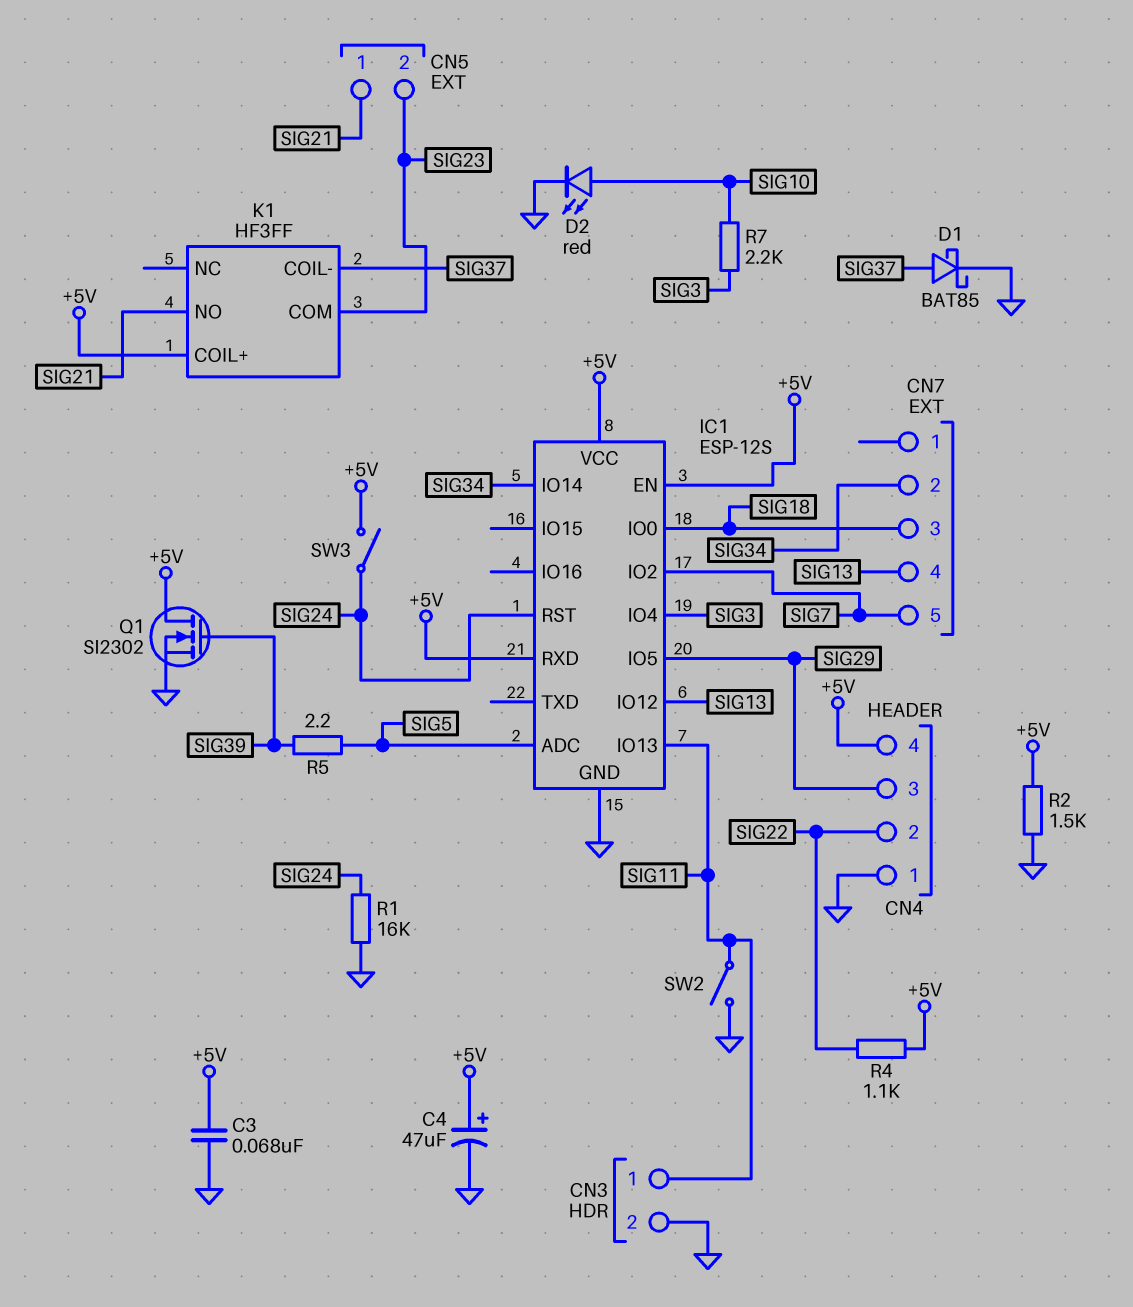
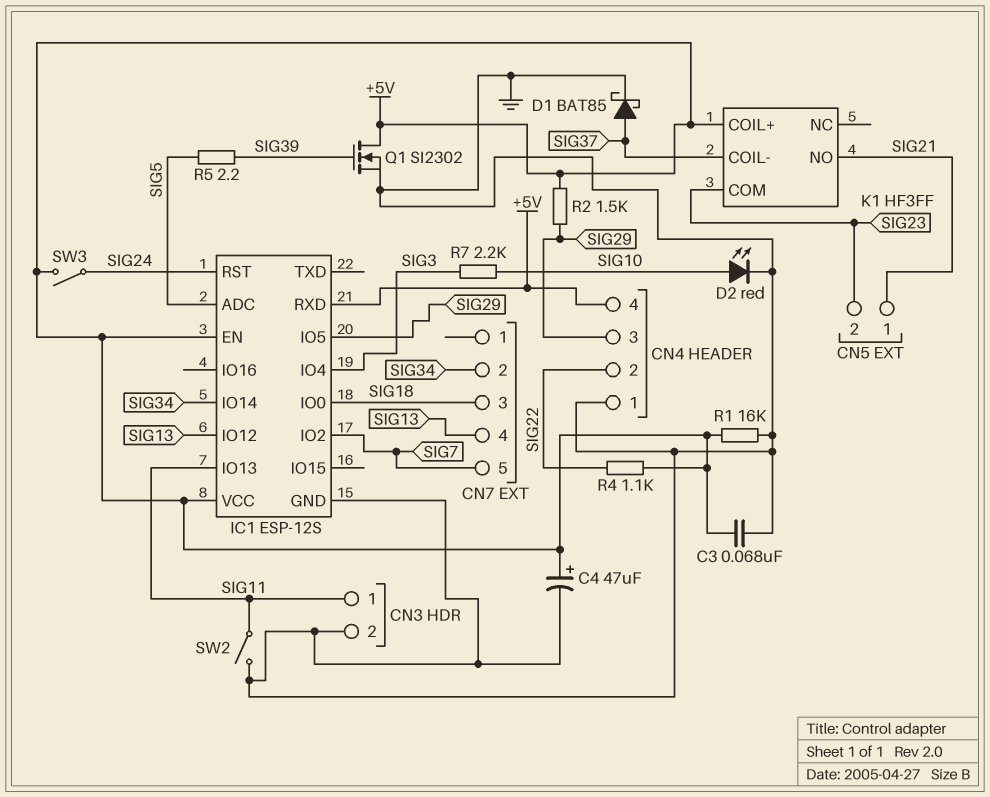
R1: 16k (GND, SIG24) -> 16k (+5V, GND)
R2: 1.5k (+5V, GND) -> 1.5k (+5V, SIG29)

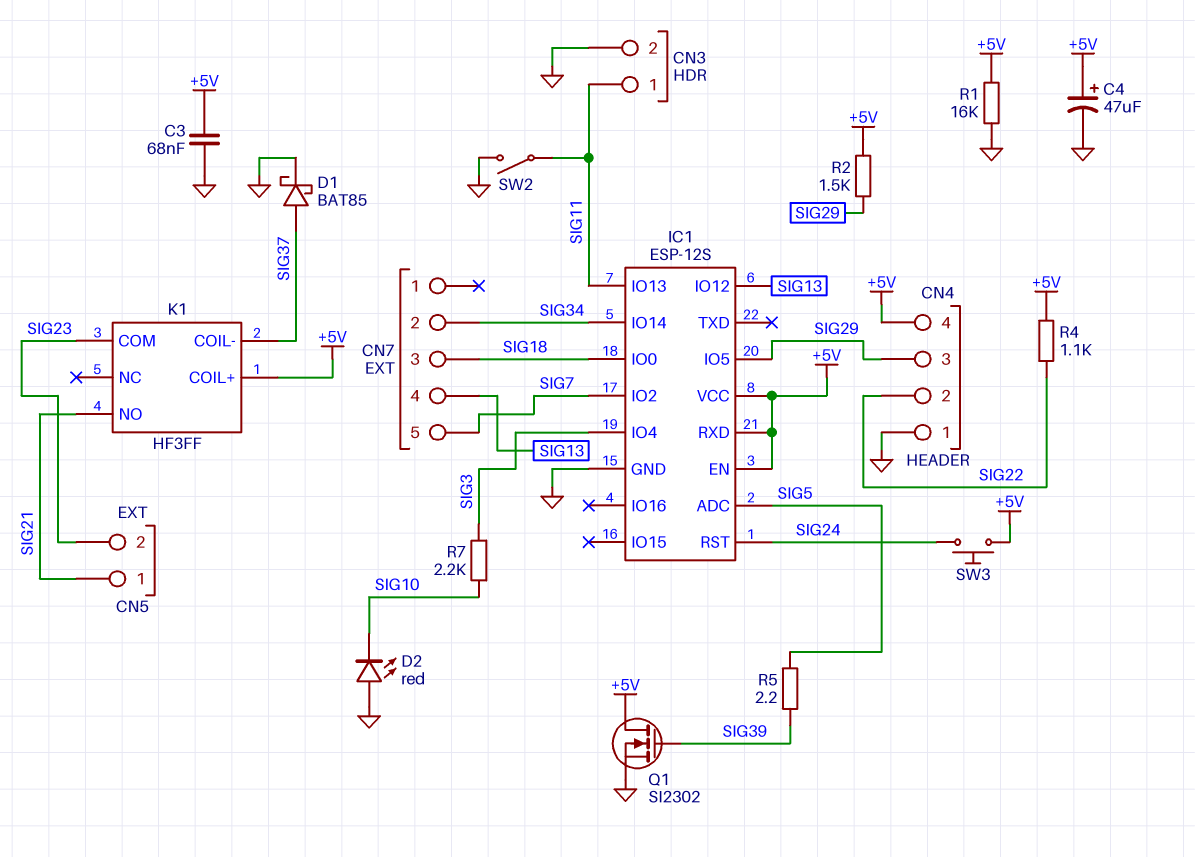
D2: LED red (A SIG10, K GND) -> LED red (A GND, K SIG10)
SW3: switch (+5V, SIG24) -> button (+5V, SIG24)

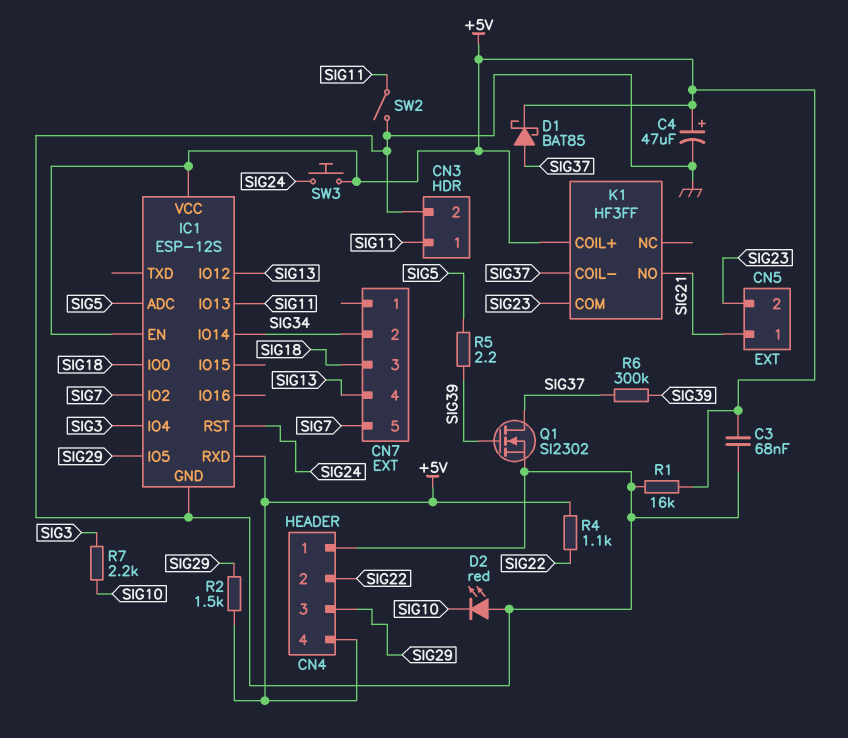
D1: schottky BAT85 (A SIG37, K GND) -> schottky BAT85 (A SIG37, K +5V)
Q1: NMOS SI2302 (G SIG39, D +5V, S GND) -> NMOS SI2302 (G SIG39, D SIG37, S GND)
R6: none -> 300k (SIG37, SIG39)

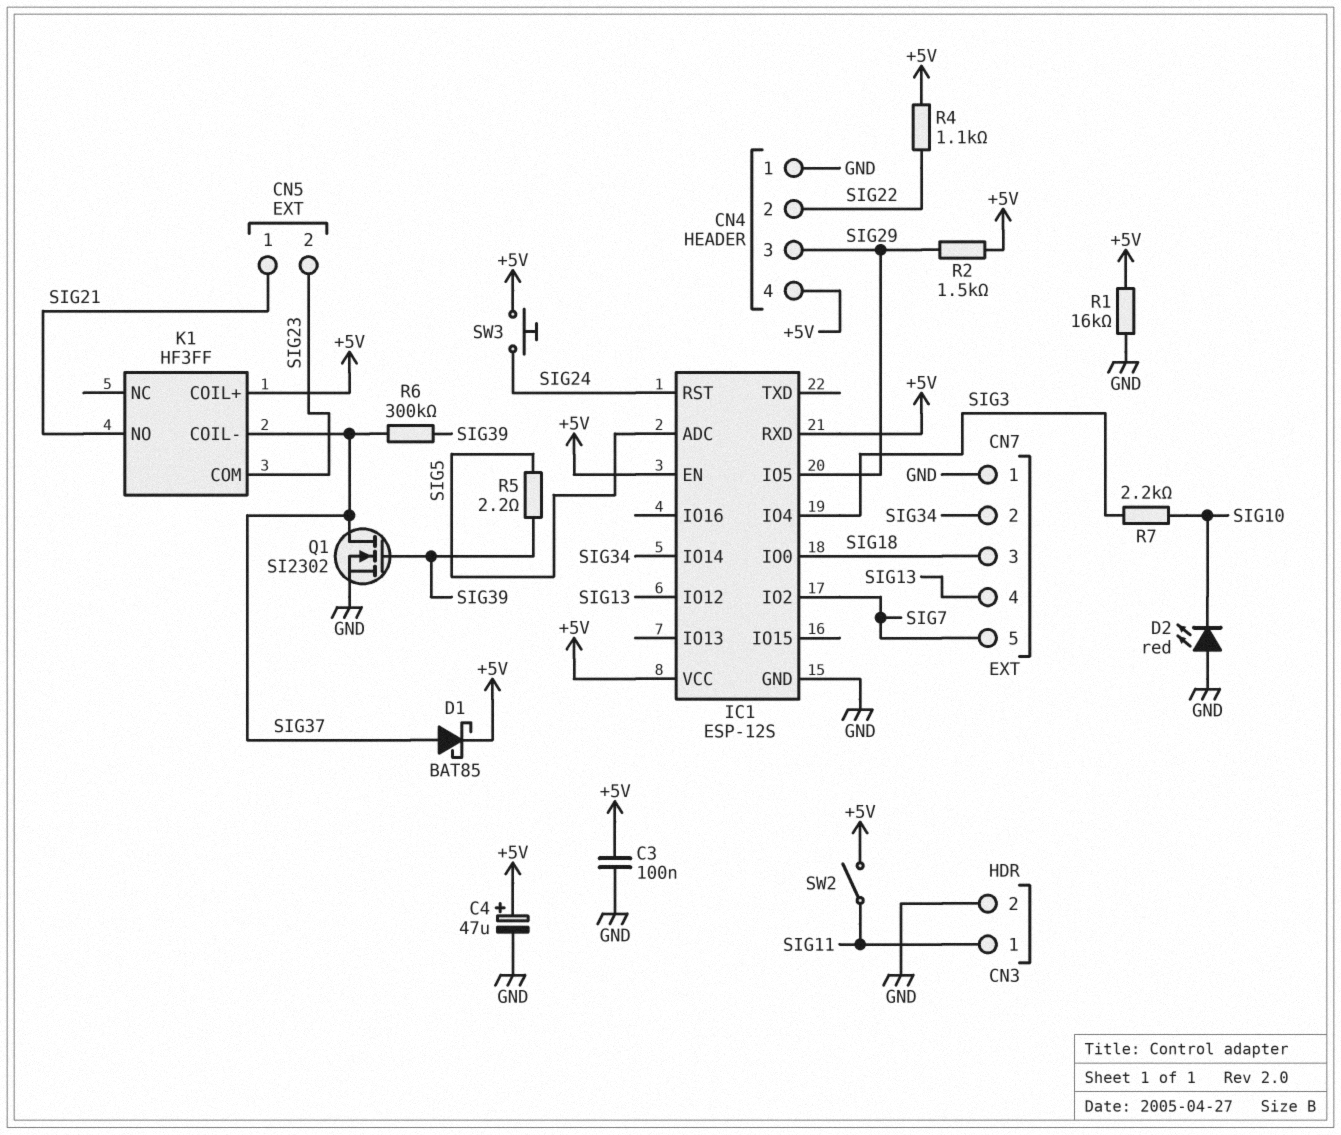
C3: 68nF (+5V, GND) -> 100nF (+5V, GND)
CN7 pin 1: none -> GND
IC1 pin IO13: SIG11 -> none
SW2: switch (GND, SIG11) -> switch (+5V, SIG11)

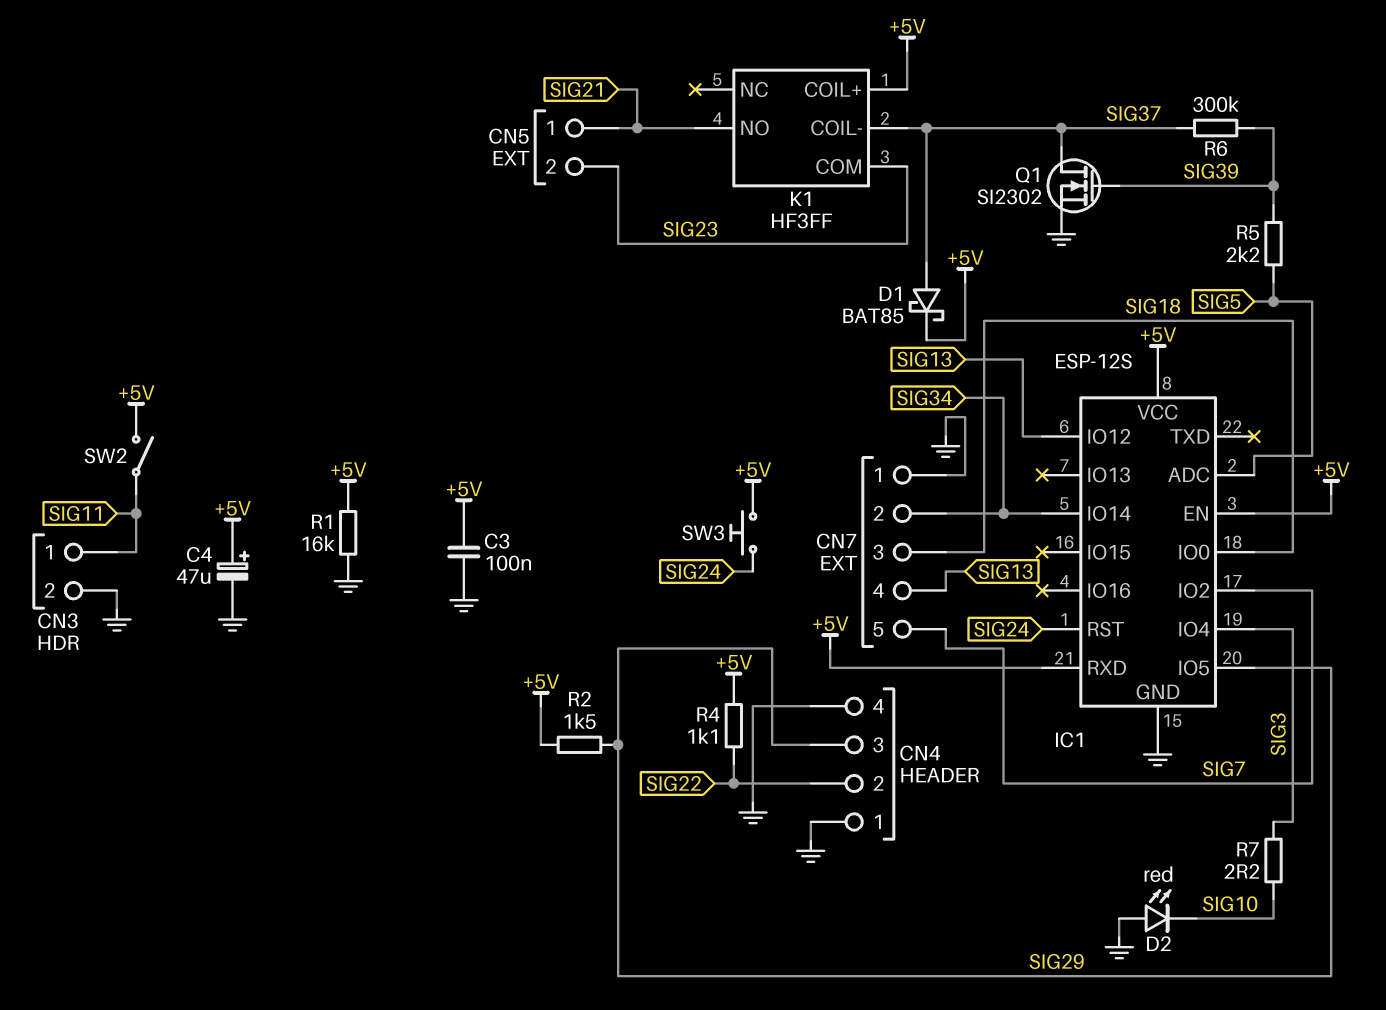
CN4 pin 4: +5V -> GND
R5: 2.2 (SIG5, SIG39) -> 2.2k (SIG5, SIG39)
R7: 2.2k (SIG3, SIG10) -> 2.2 (SIG3, SIG10)

